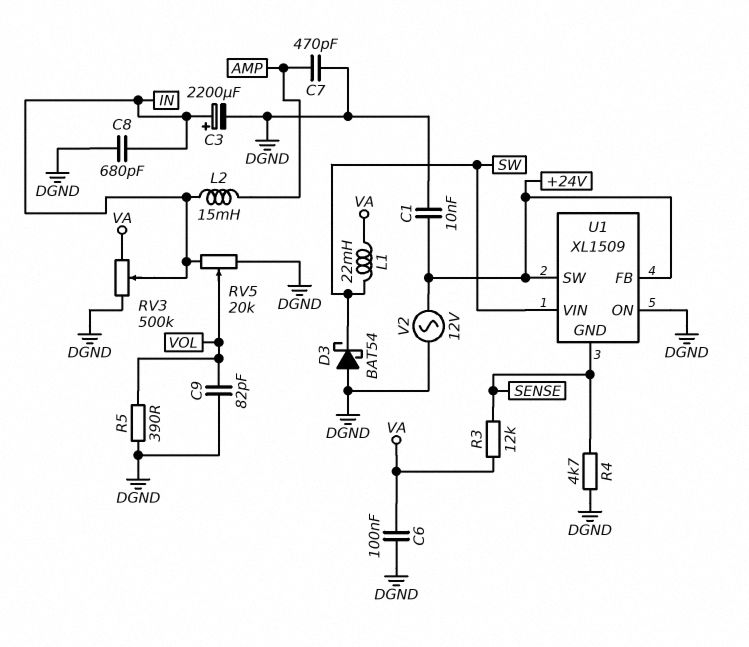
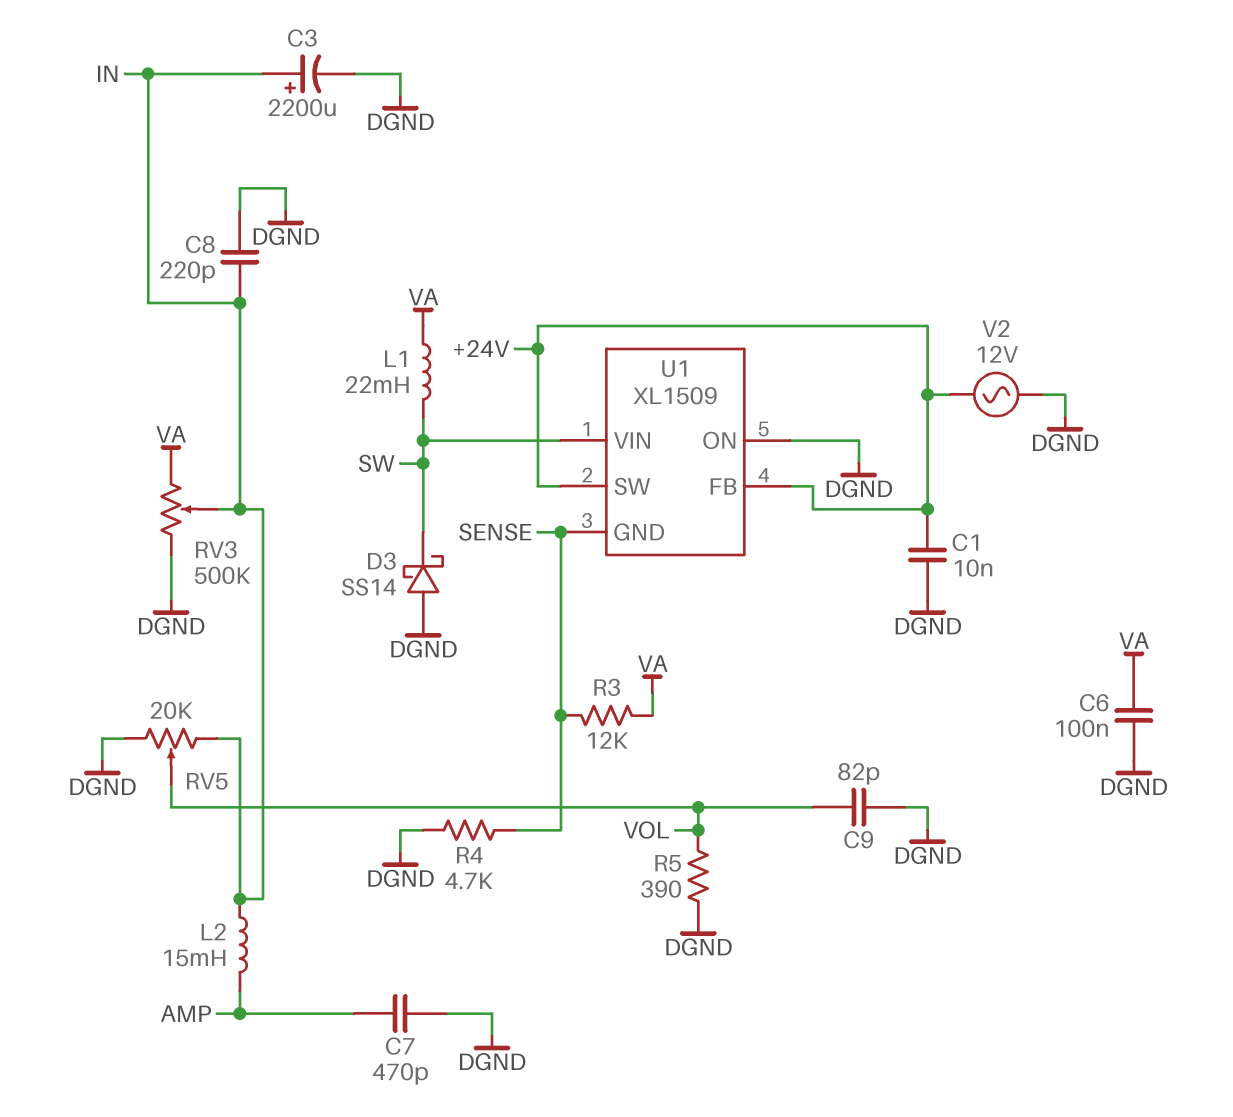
C8: 680pF (DGND, IN) -> 220pF (DGND, IN)
D3: schottky BAT54 (A DGND, K SW) -> schottky SS14 (A DGND, K SW)

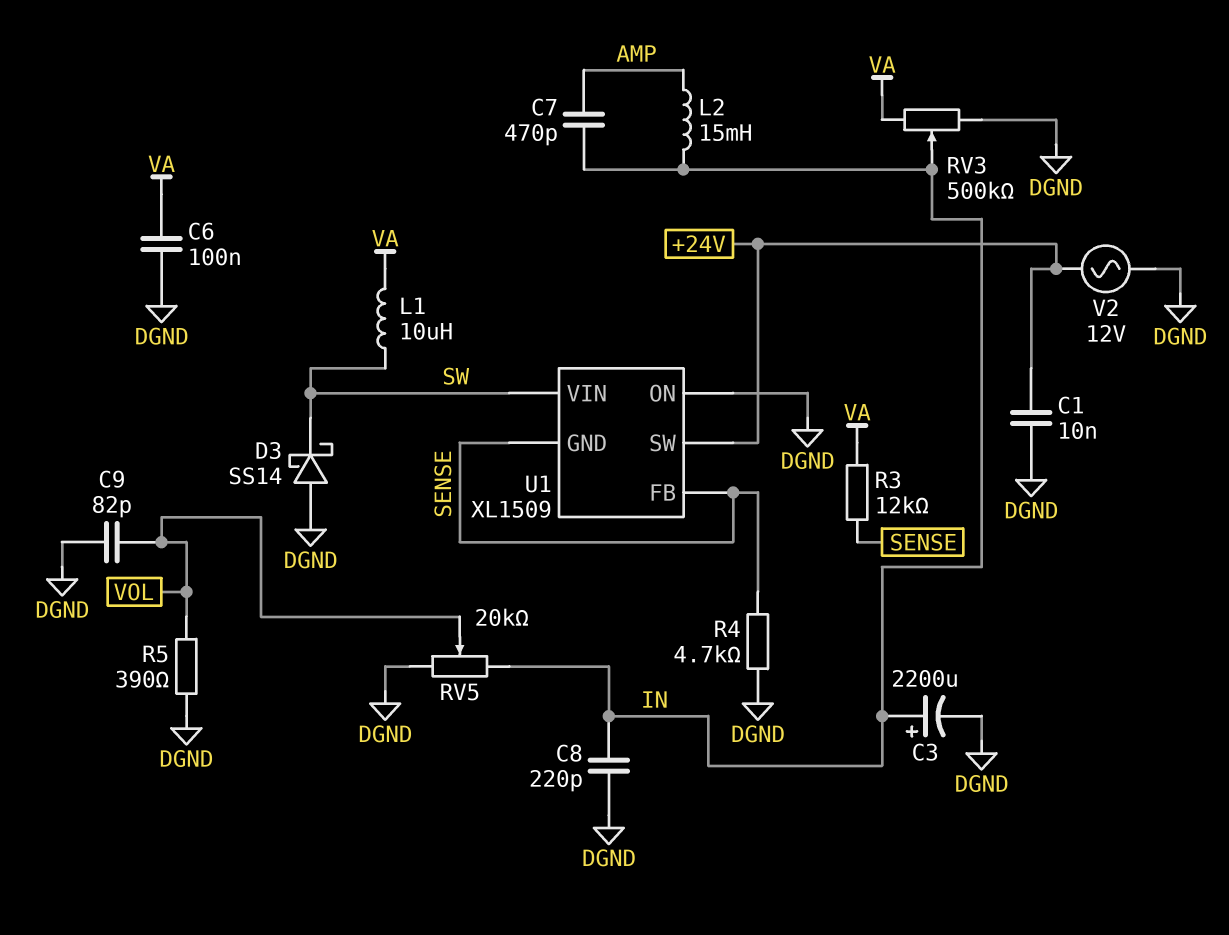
C7: 470pF (AMP, DGND) -> 470pF (AMP, IN)
L1: 22mH (SW, VA) -> 10uH (SW, VA)
U1 pin FB: +24V -> SENSE

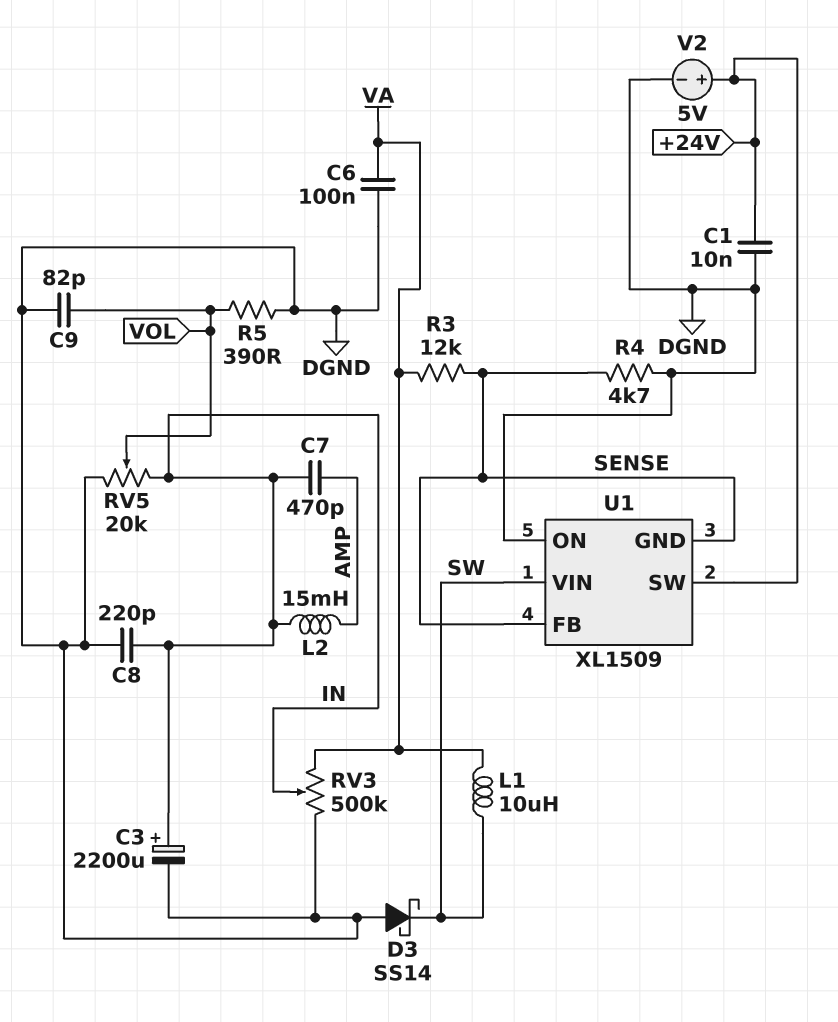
V2: AC 12V (+24V, DGND) -> 5V (plus +24V, minus DGND)

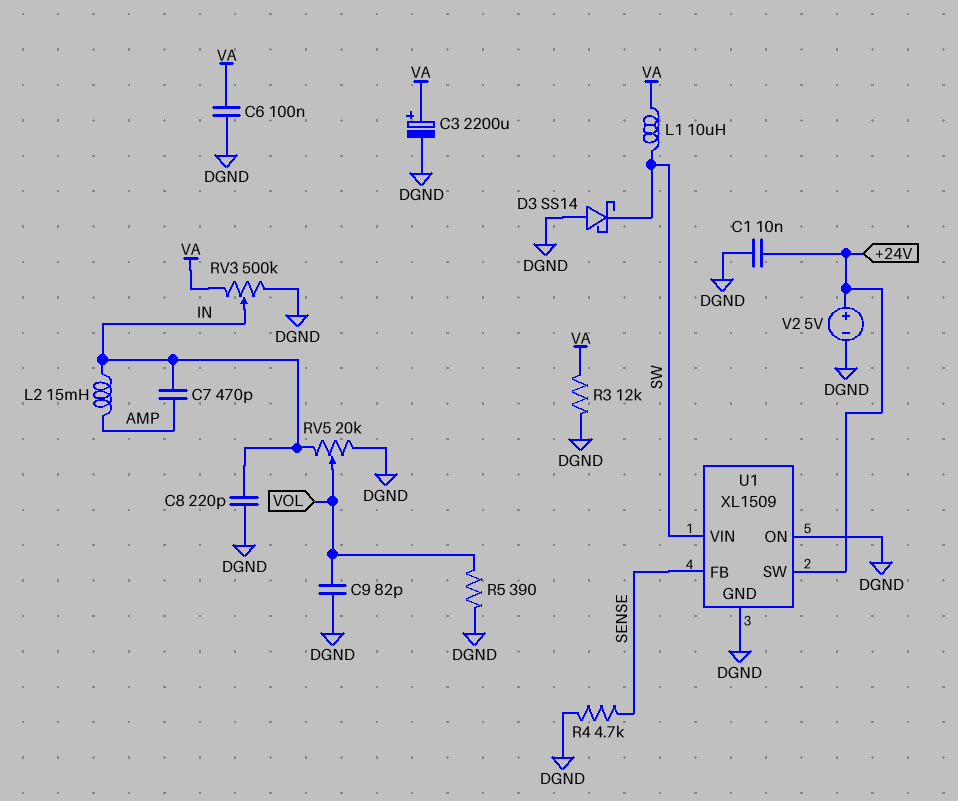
C3: 2200uF (plus IN, minus DGND) -> 2200uF (plus VA, minus DGND)
R3: 12k (SENSE, VA) -> 12k (DGND, VA)
U1 pin GND: SENSE -> DGND

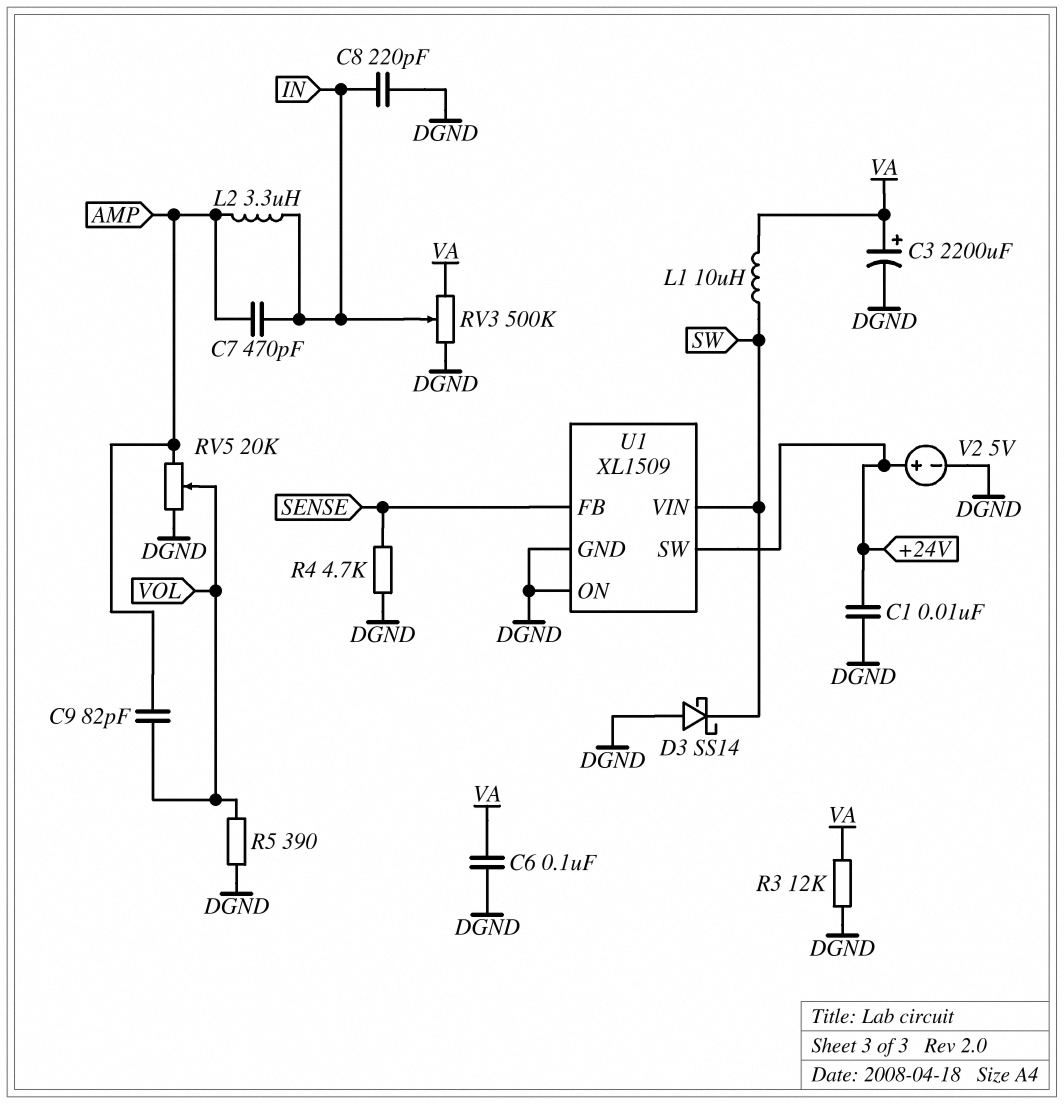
C9: 82pF (DGND, VOL) -> 82pF (AMP, VOL)
L2: 15mH (AMP, IN) -> 3.3uH (AMP, IN)
RV5: 20k (DGND, IN, wiper VOL) -> 20k (AMP, DGND, wiper VOL)

